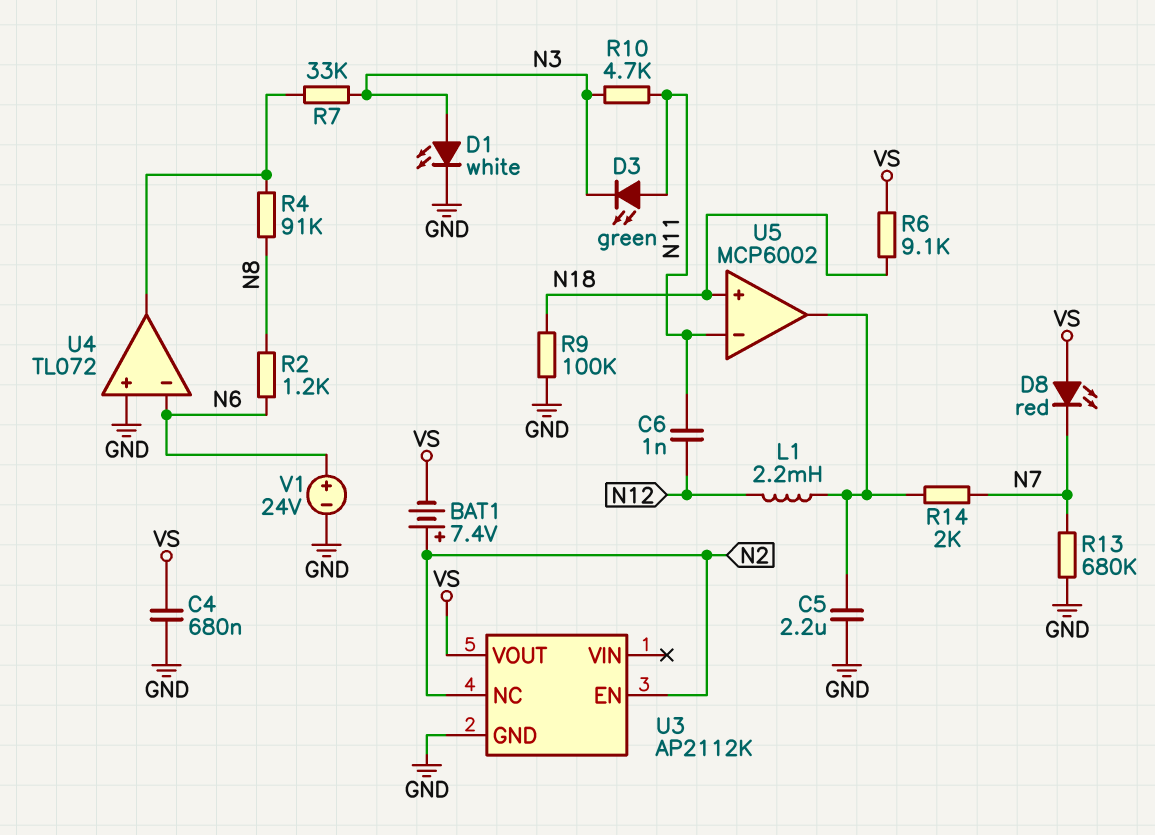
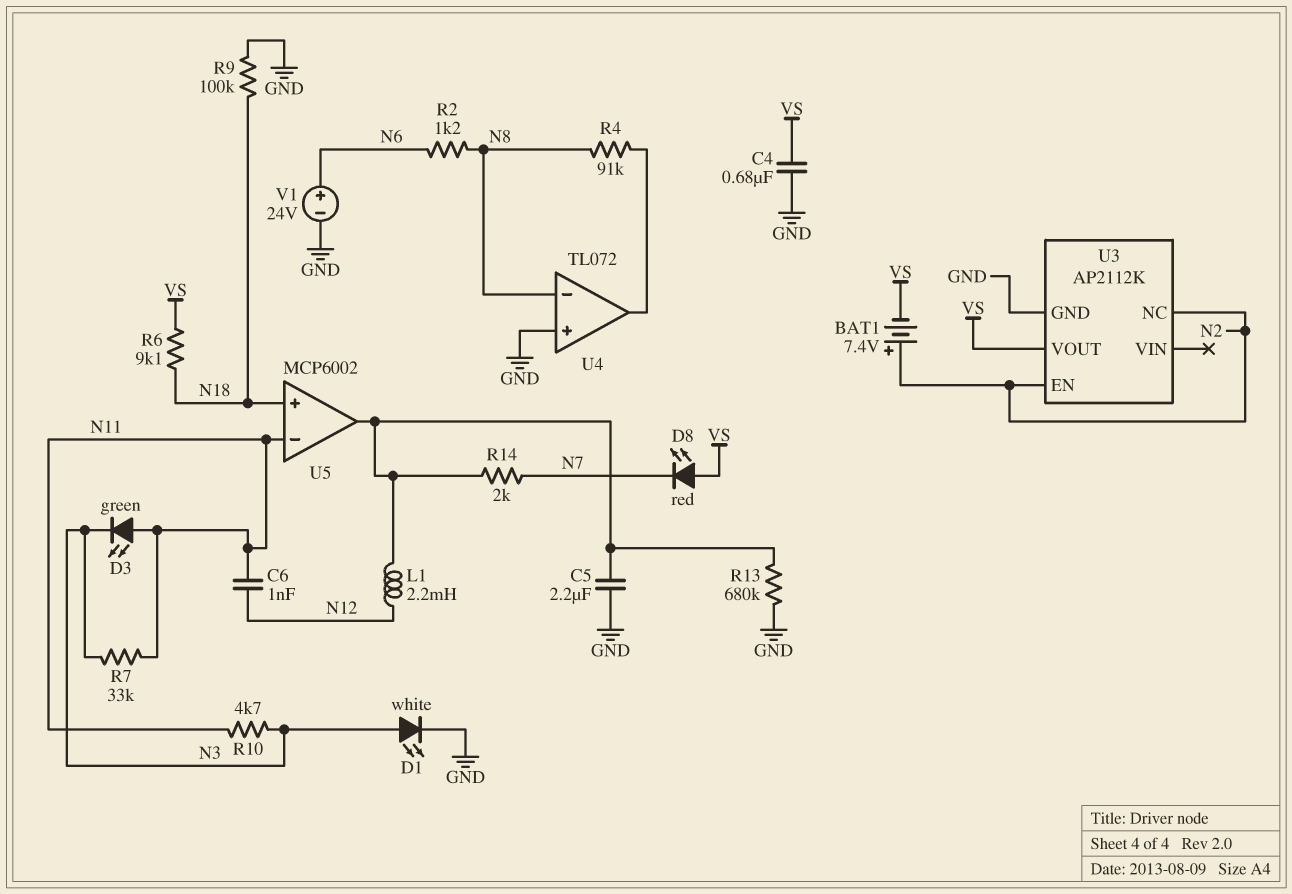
R7: 33k (N3, U4/out) -> 33k (N3, N11)
R13: 680k (GND, N7) -> 680k (GND, U5/out)
U4 pin in-: N6 -> N8

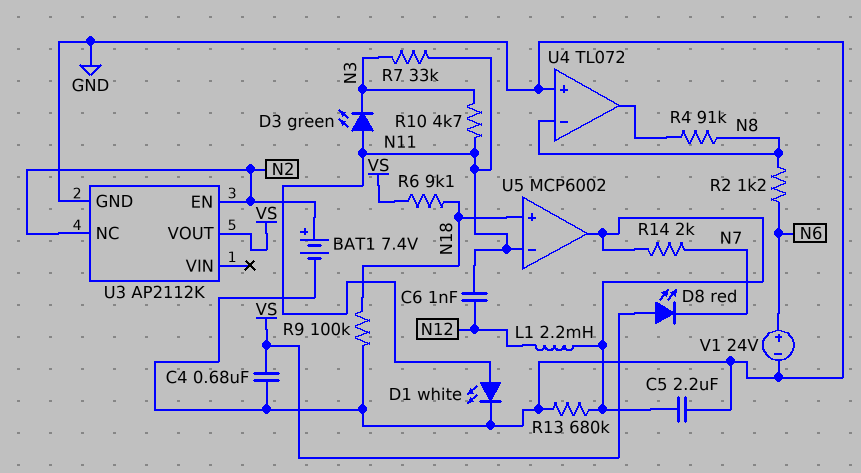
BAT1: 7.4V (plus N2, minus VS) -> 7.4V (plus N2, minus GND)
D1: LED white (A N3, K GND) -> LED white (A N11, K GND)

